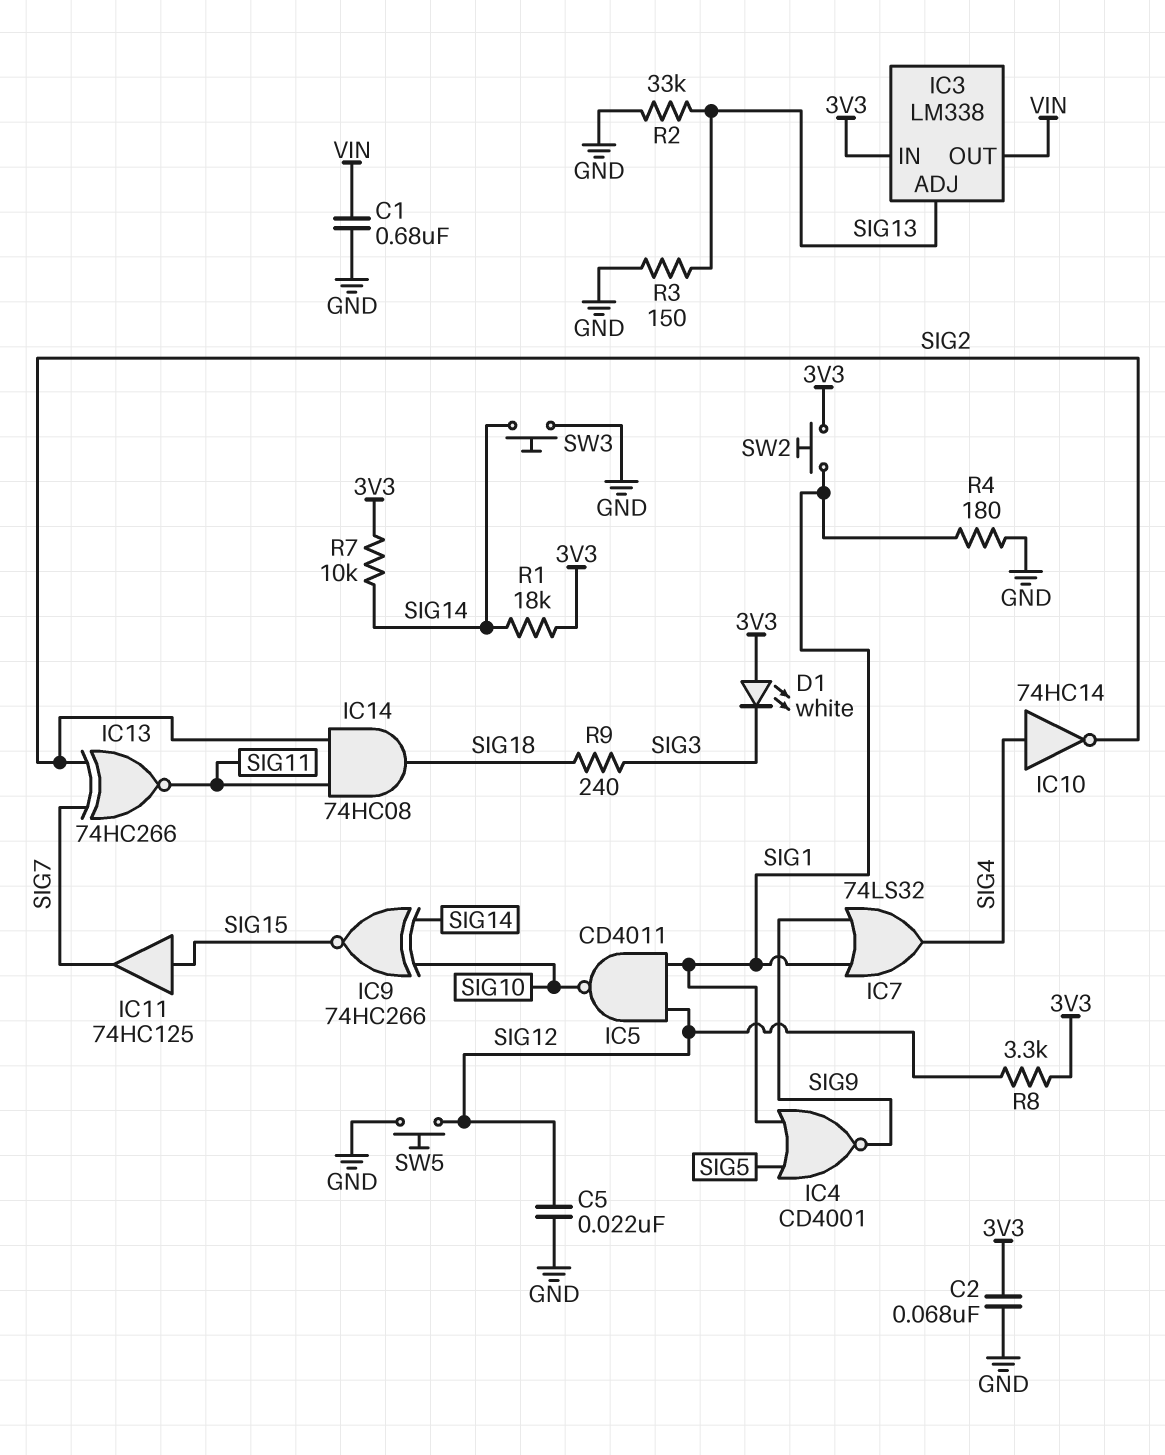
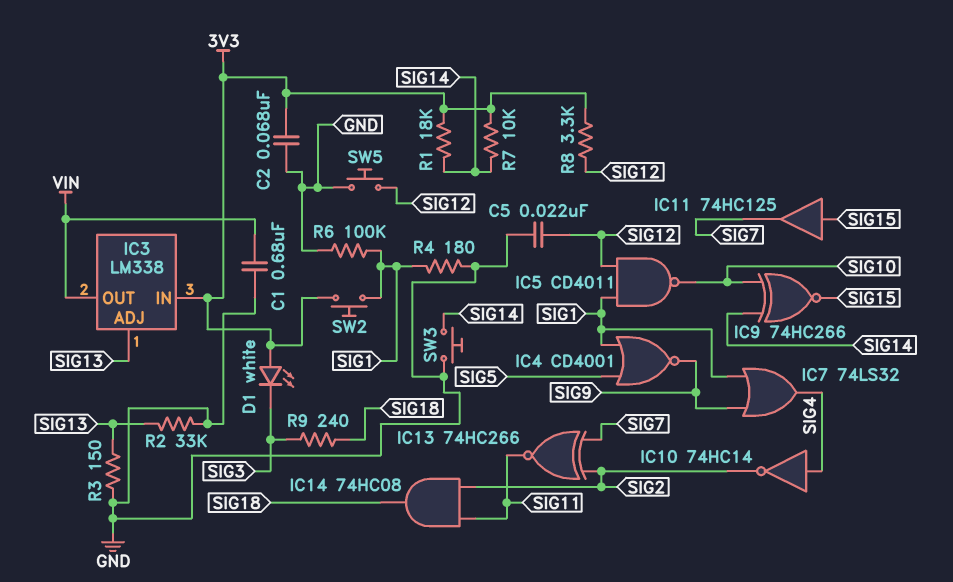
R6: none -> 100k (GND, SIG1)

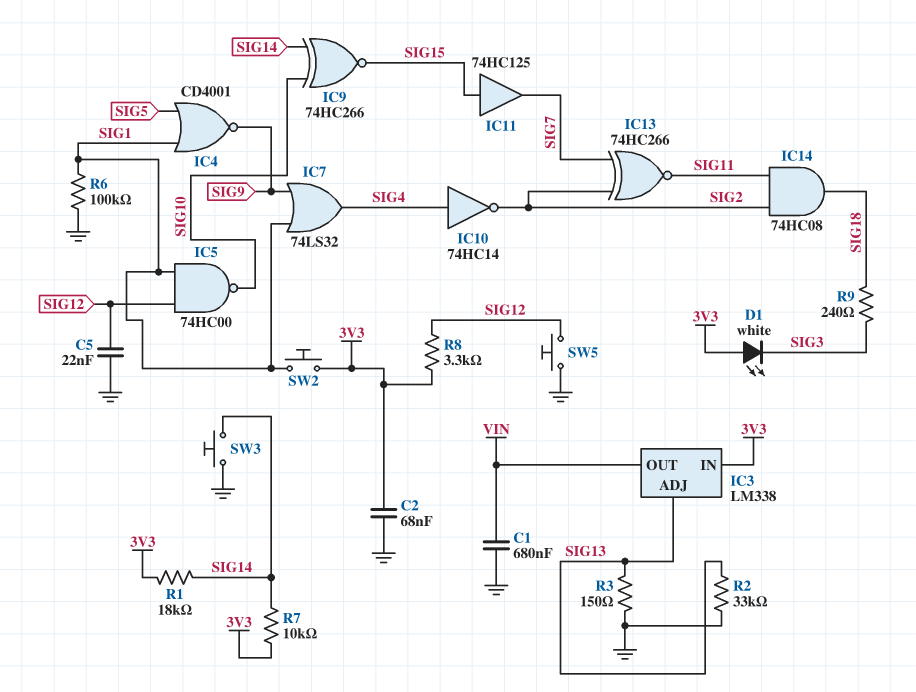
IC5: NAND CD4011 (in SIG1, in SIG12, out SIG10) -> NAND 74HC00 (in SIG1, in SIG12, out SIG10)
R4: 180 (GND, SIG1) -> none

